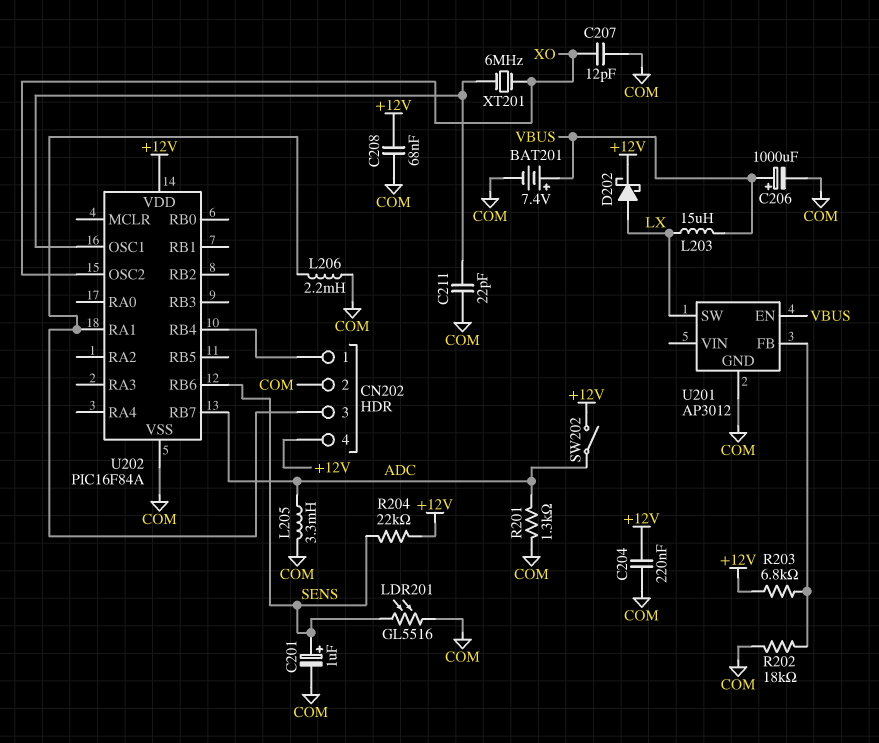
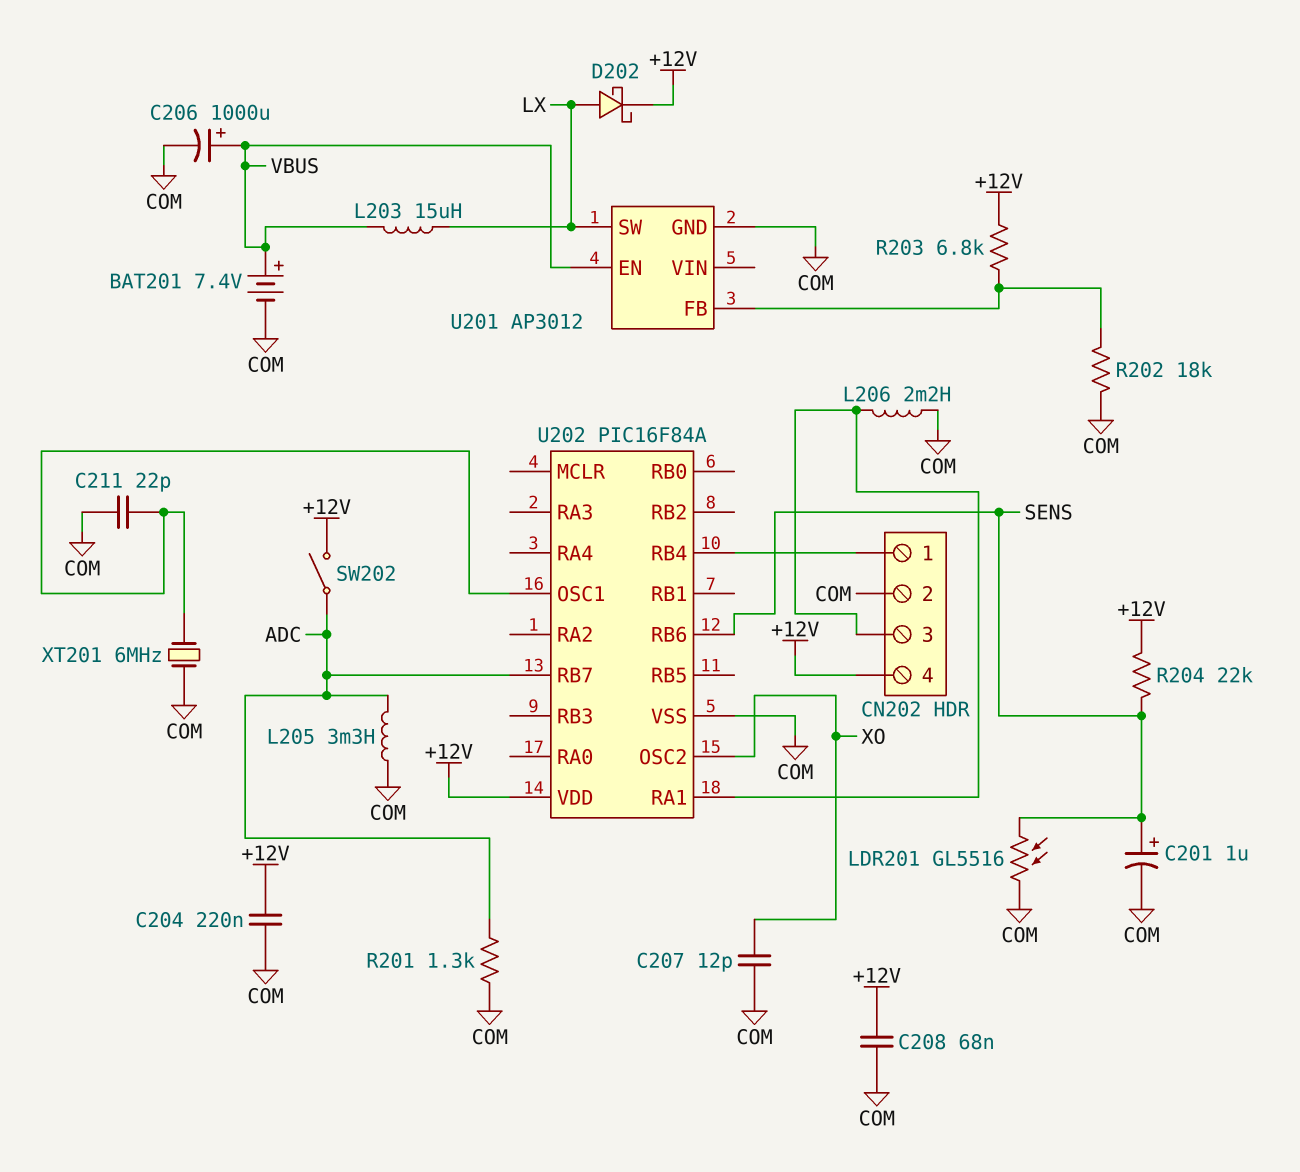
XT201: 6MHz (U202/OSC1, XO) -> 6MHz (COM, U202/OSC1)

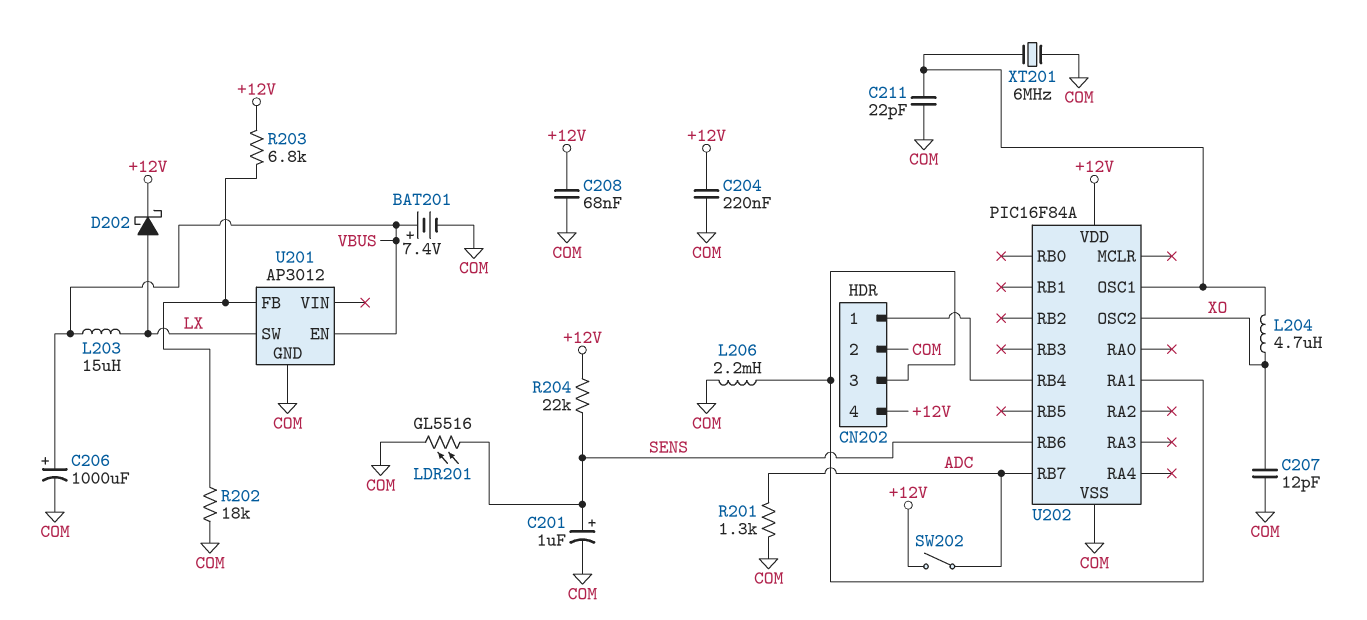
L204: none -> 4.7uH (U202/OSC1, XO)
L205: 3.3mH (ADC, COM) -> none

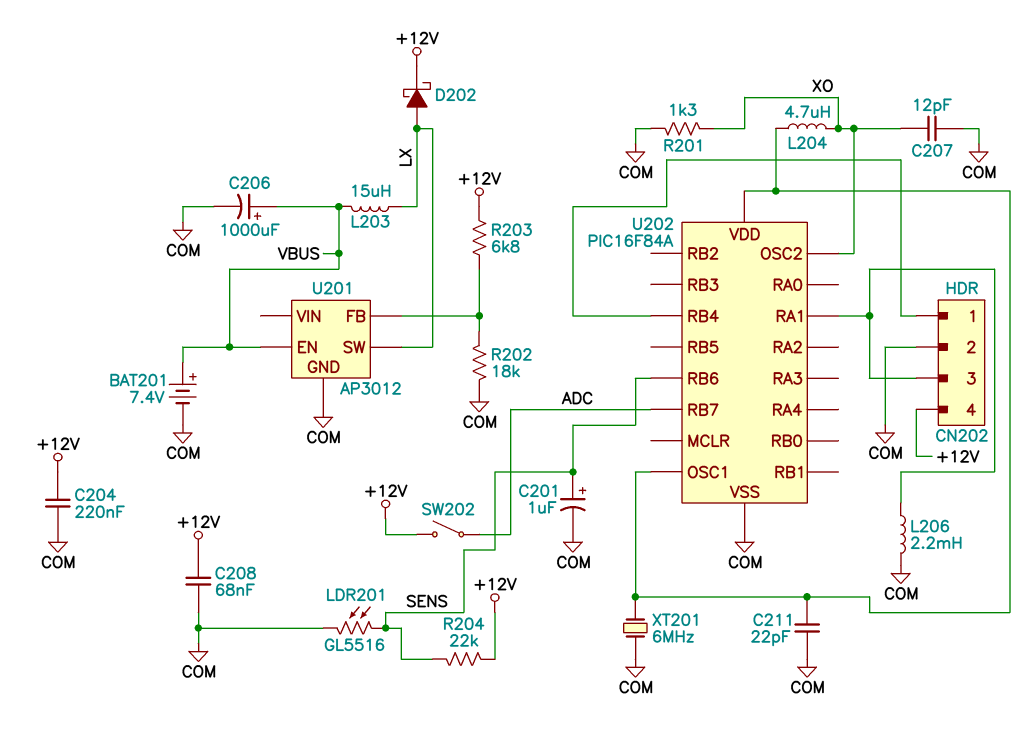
R201: 1.3k (ADC, COM) -> 1.3k (COM, XO)
U202 pin VDD: +12V -> U202/OSC1

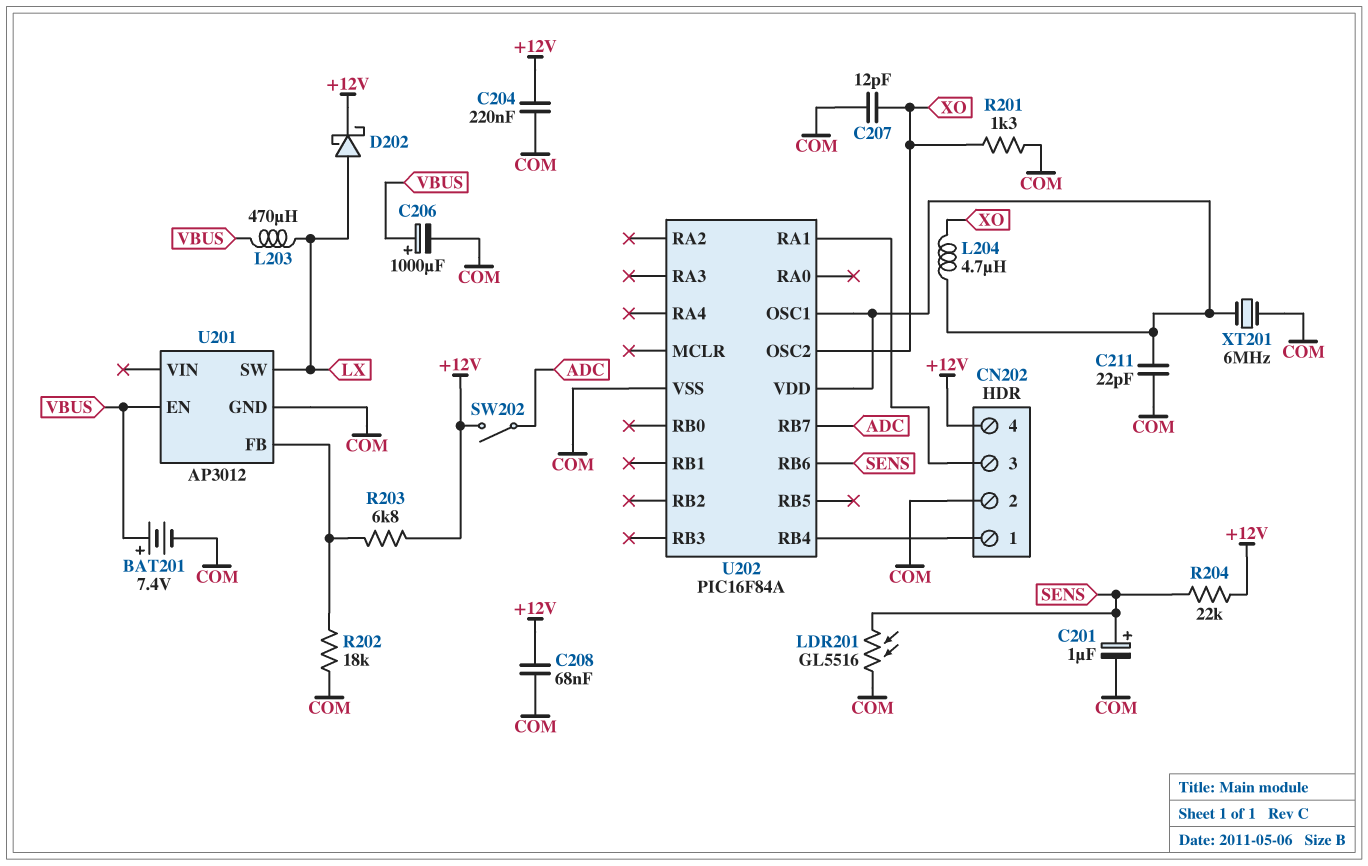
L203: 15uH (LX, VBUS) -> 470uH (LX, VBUS)
L206: 2.2mH (CN202/3, COM) -> none

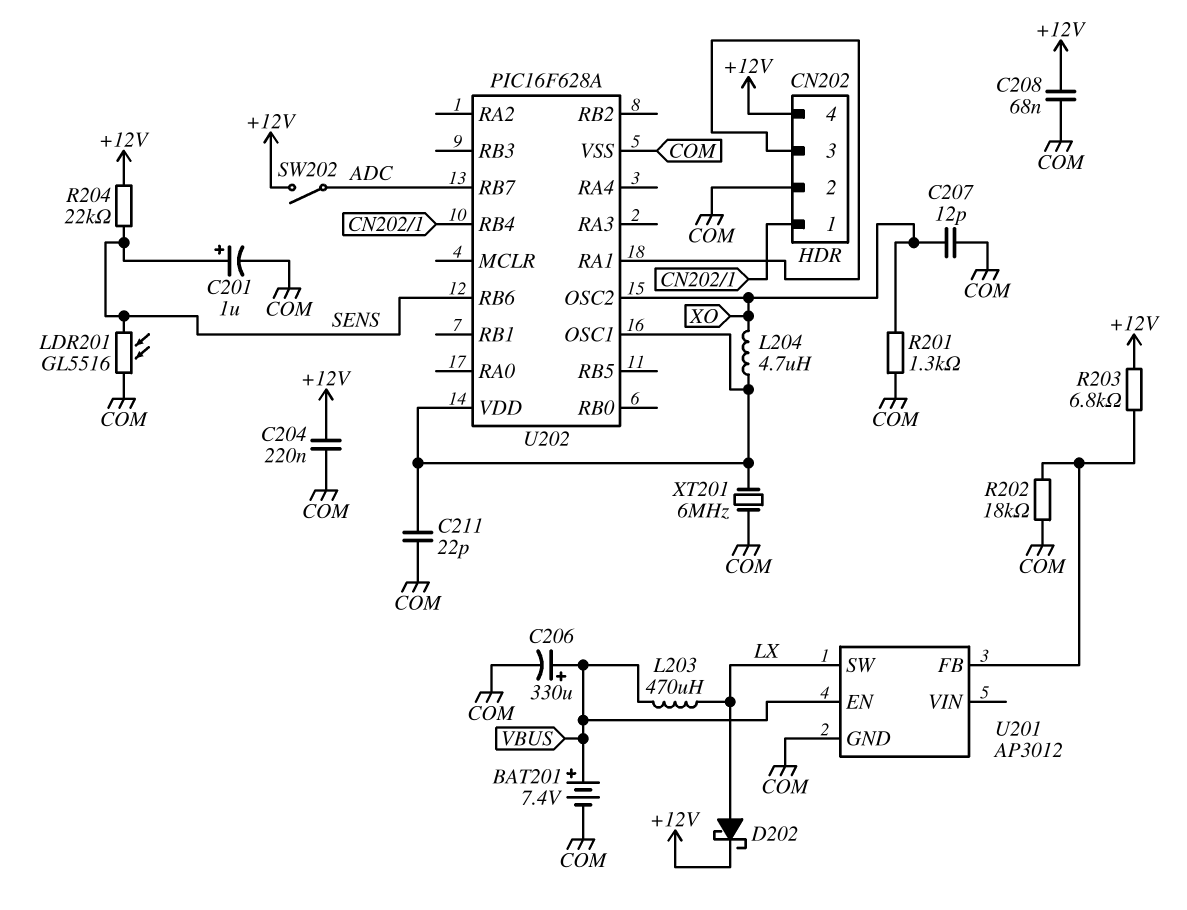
C206: 1000uF (plus VBUS, minus COM) -> 330uF (plus VBUS, minus COM)
U202: PIC16F84A -> PIC16F628A

